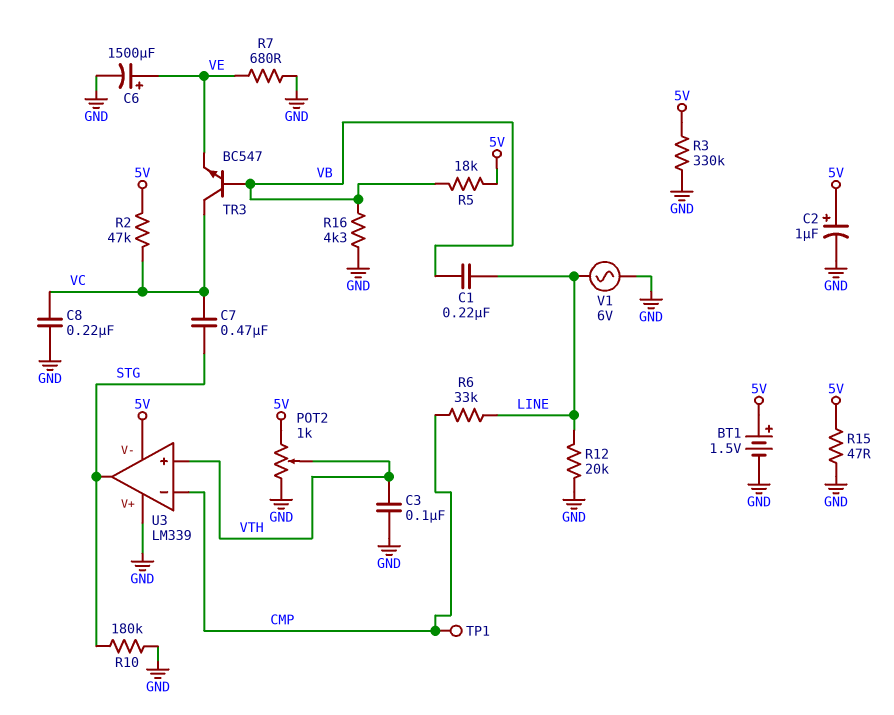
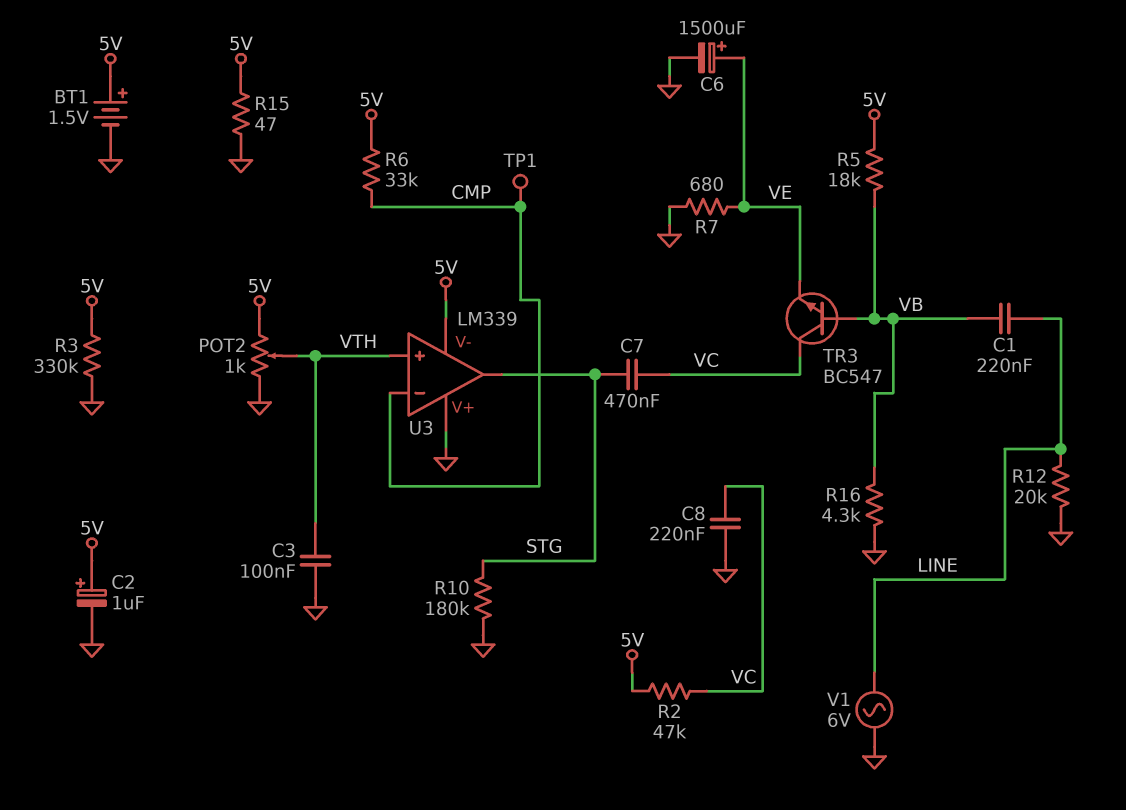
R6: 33k (CMP, LINE) -> 33k (5V, CMP)

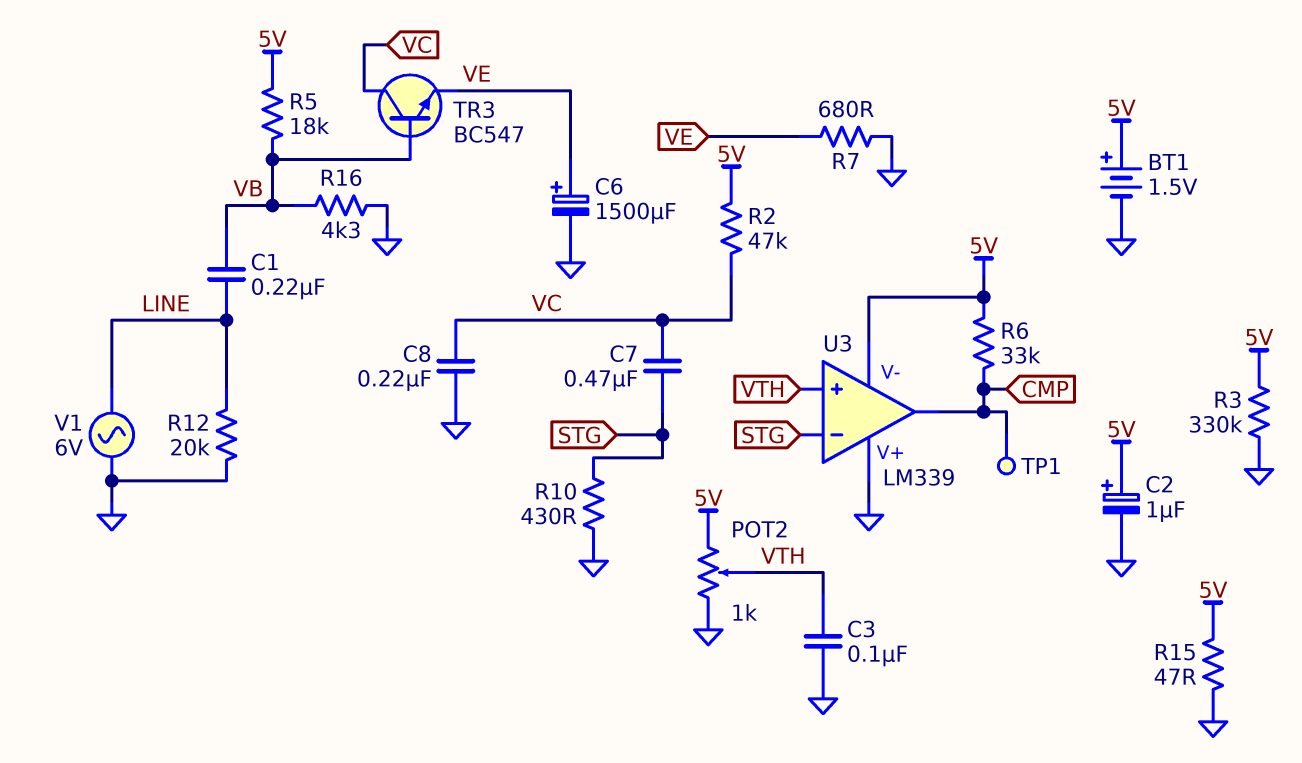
R10: 180k (GND, STG) -> 430 (GND, STG)
U3 pin in-: CMP -> STG
U3 pin out: STG -> CMP

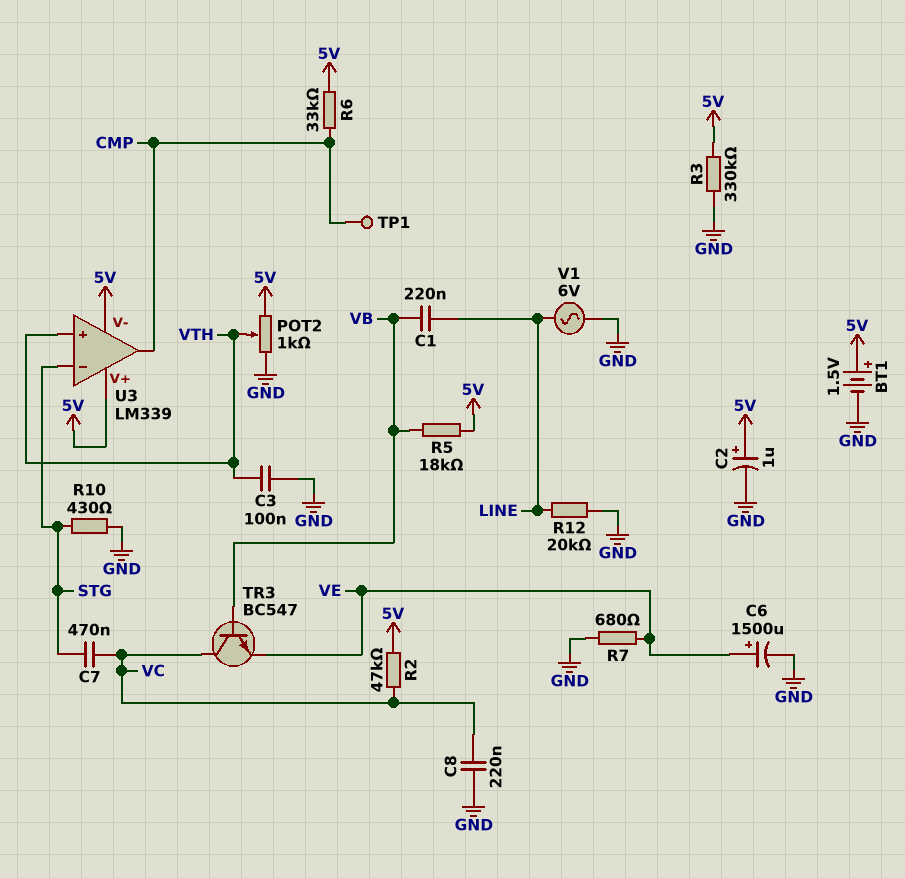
R15: 47 (5V, GND) -> none
R16: 4.3k (GND, VB) -> none
U3 pin V+: GND -> 5V

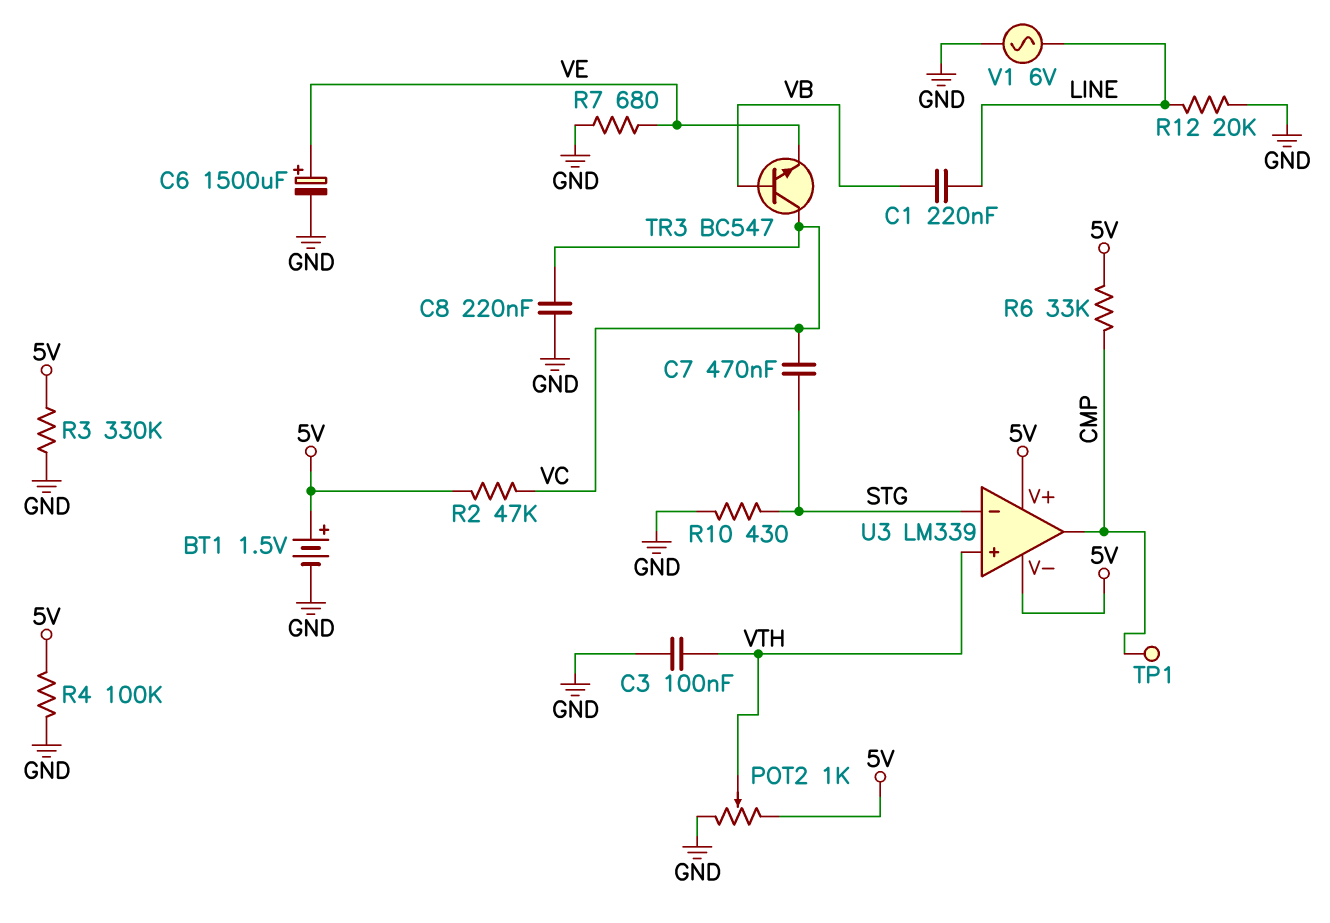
C2: 1uF (plus 5V, minus GND) -> none
R4: none -> 100k (5V, GND)
R5: 18k (5V, VB) -> none

